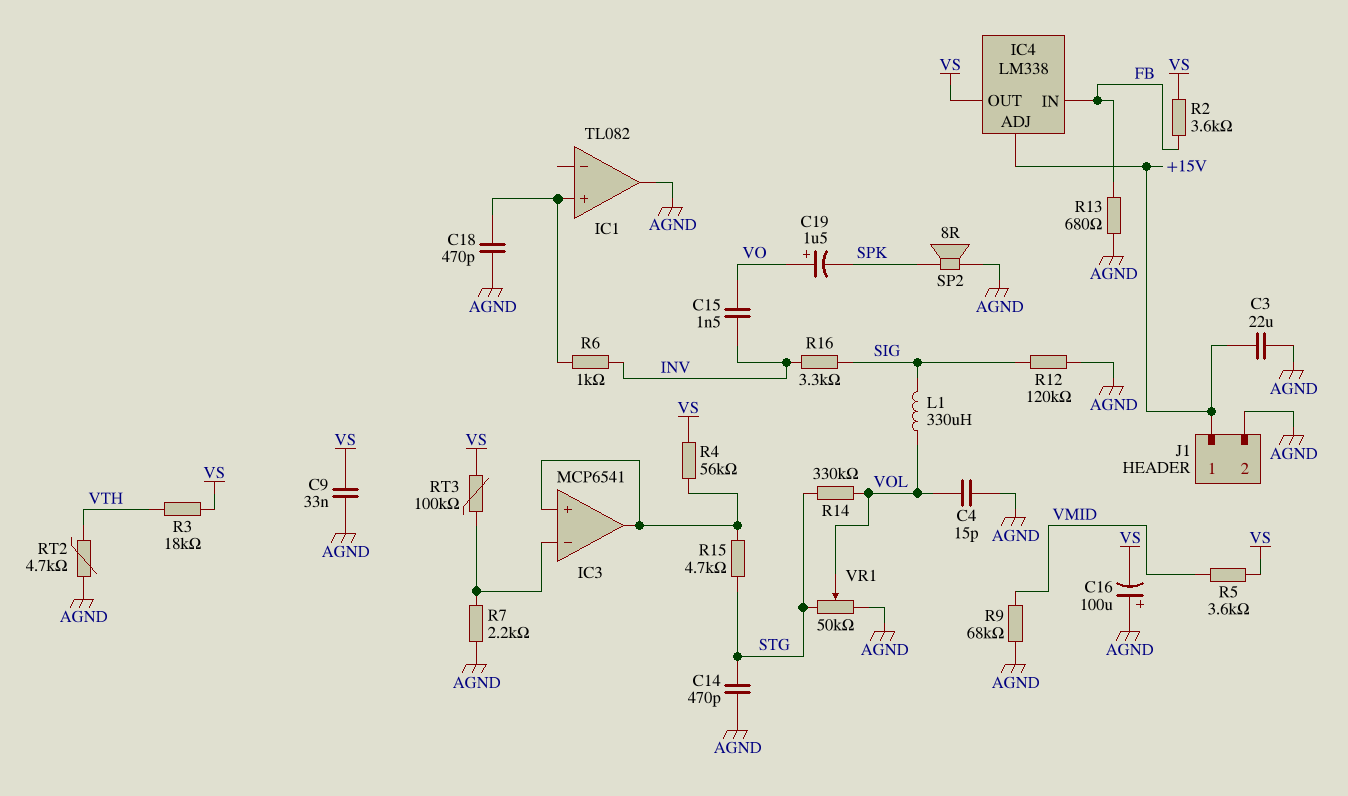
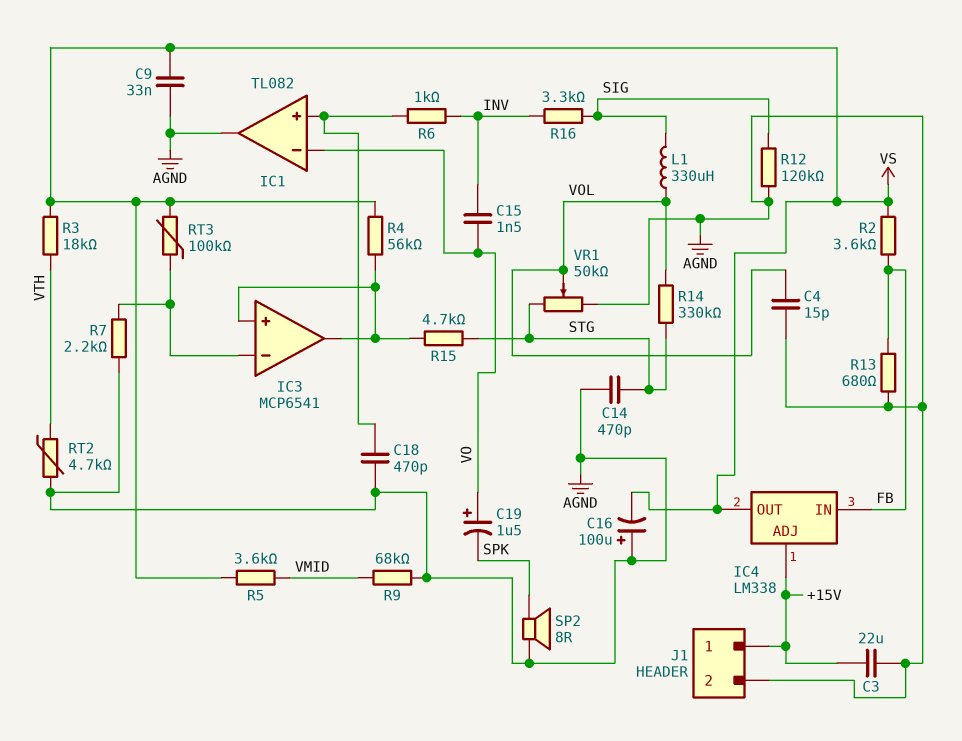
IC1 pin in-: none -> VO

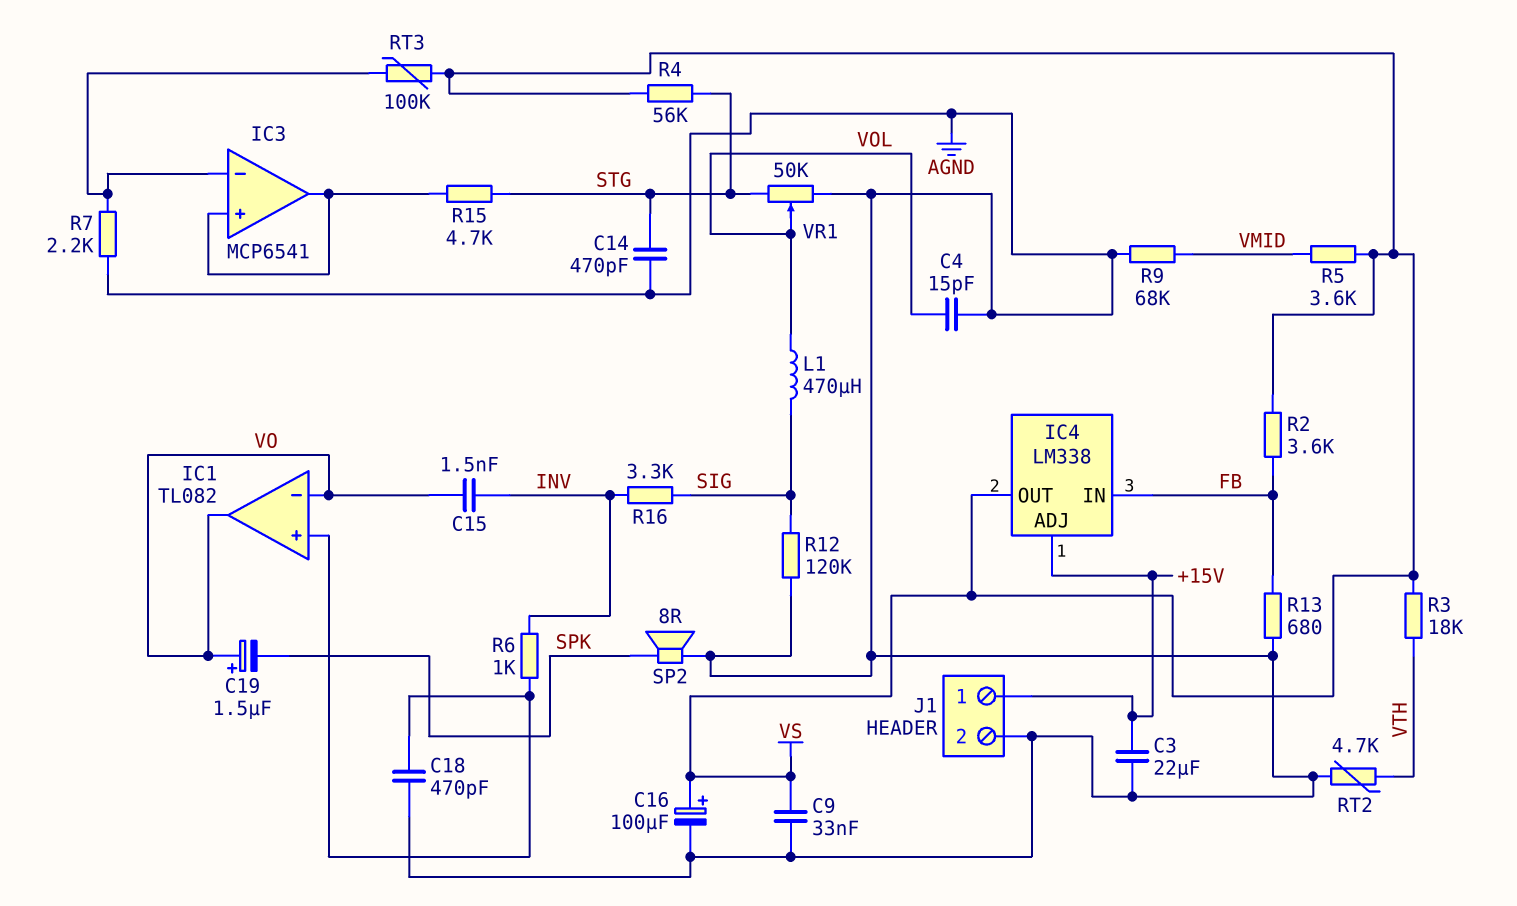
C16: 100uF (plus AGND, minus VS) -> 100uF (plus VS, minus AGND)
IC1 pin out: AGND -> VO
L1: 330uH (SIG, VOL) -> 470uH (SIG, VOL)
R4: 56k (IC3/in+, VS) -> 56k (STG, VS)
R14: 330k (STG, VOL) -> none

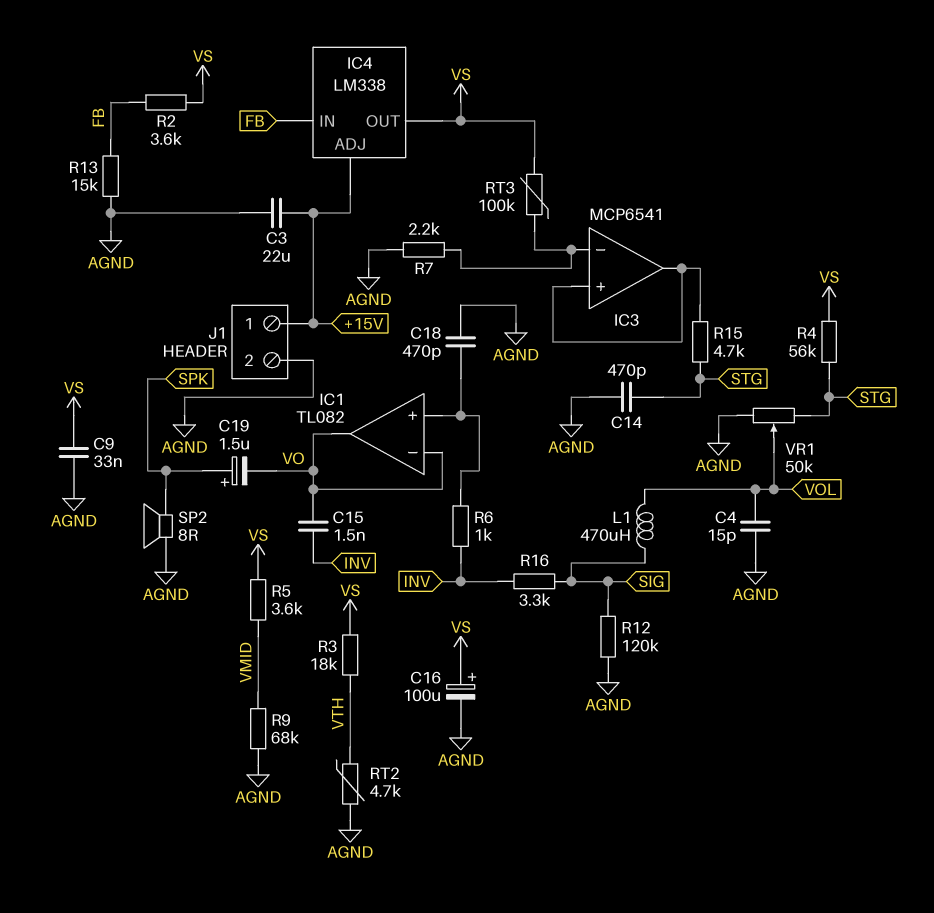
C19: 1.5uF (plus VO, minus SPK) -> 1.5uF (plus SPK, minus VO)
R13: 680 (AGND, FB) -> 15k (AGND, FB)

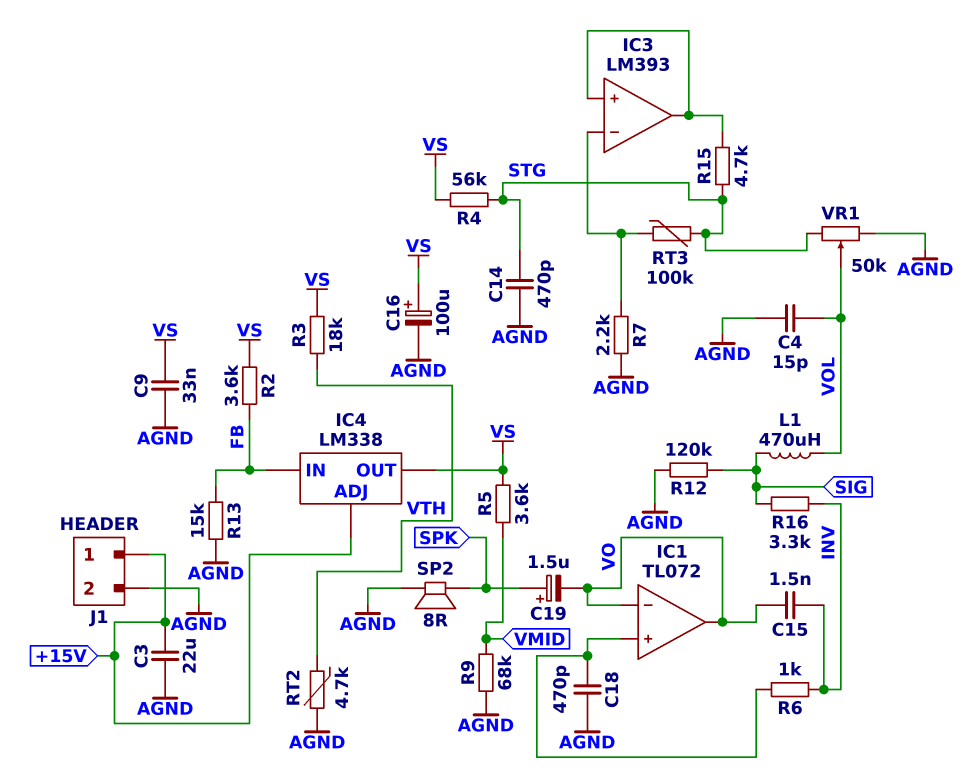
IC1: TL082 -> TL072
IC3: MCP6541 -> LM393
RT3: 100k (IC3/in-, VS) -> 100k (IC3/in-, STG)

